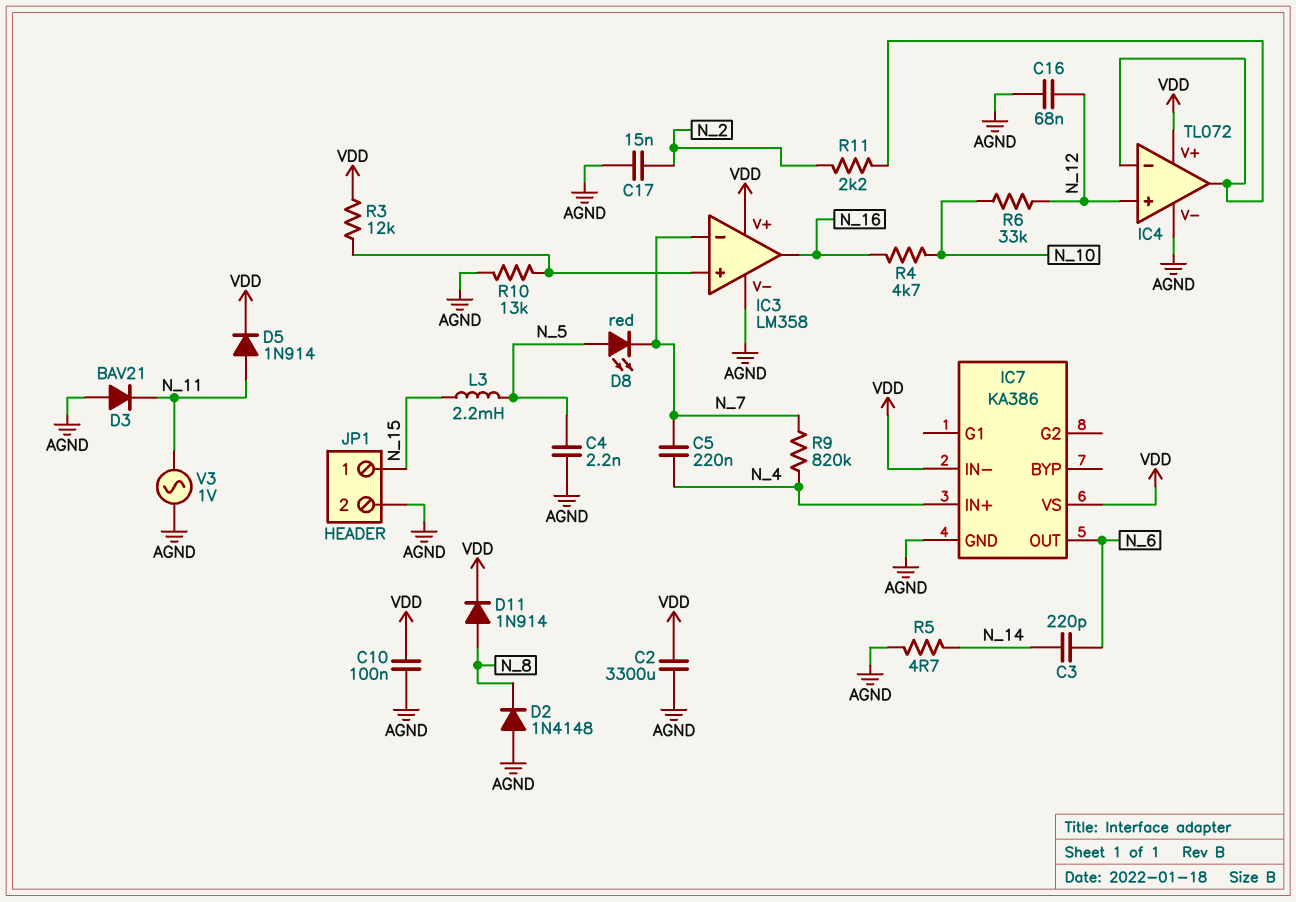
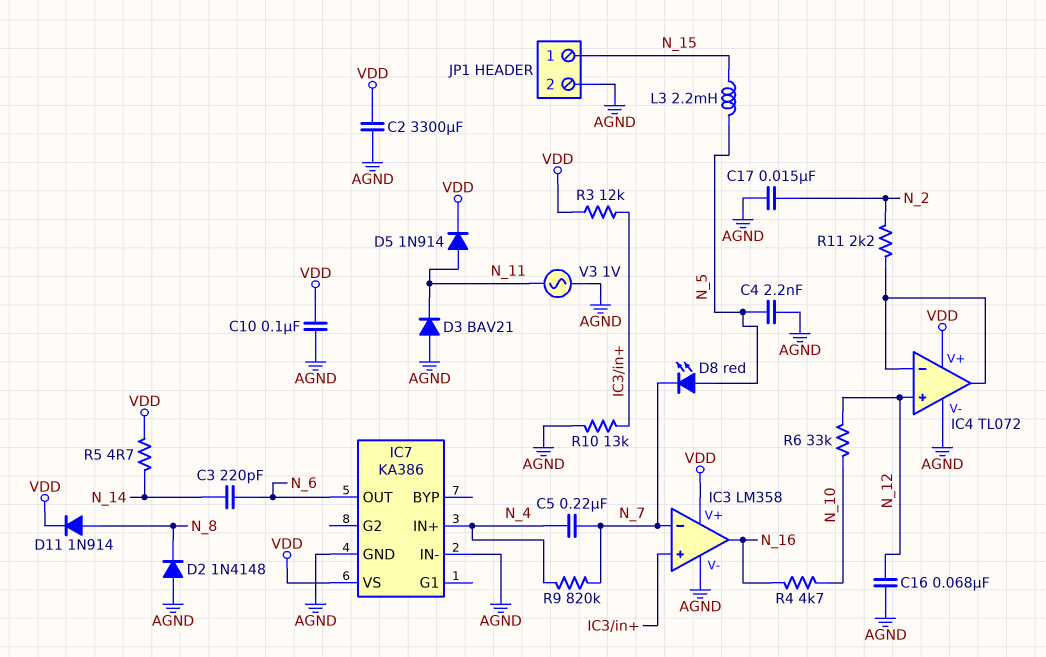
IC7 pin IN-: VDD -> AGND
R5: 4.7 (AGND, N_14) -> 4.7 (N_14, VDD)

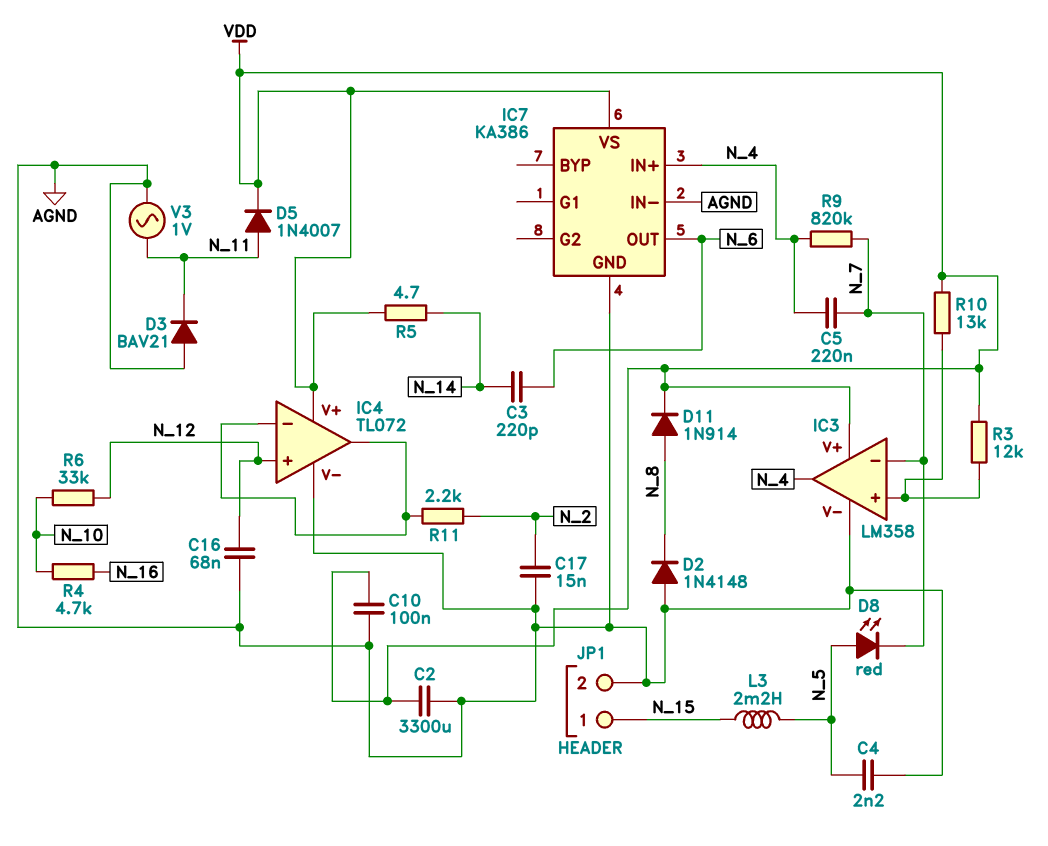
D5: diode 1N914 (A N_11, K VDD) -> diode 1N4007 (A N_11, K VDD)
IC3 pin out: N_16 -> N_4
R10: 13k (AGND, IC3/in+) -> 13k (IC3/in+, VDD)

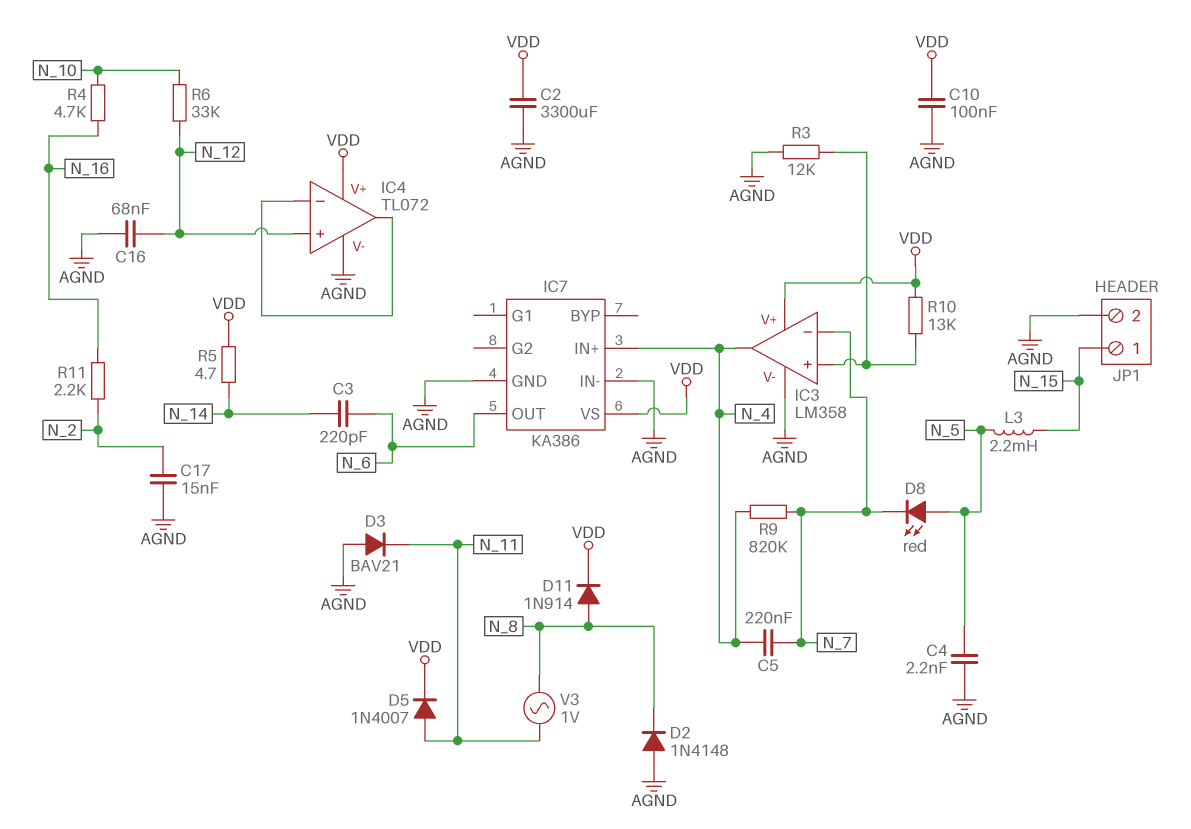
R3: 12k (IC3/in+, VDD) -> 12k (AGND, IC3/in+)
R11: 2.2k (IC4/in-, N_2) -> 2.2k (N_2, N_16)
V3: AC 1V (AGND, N_11) -> AC 1V (N_8, N_11)

